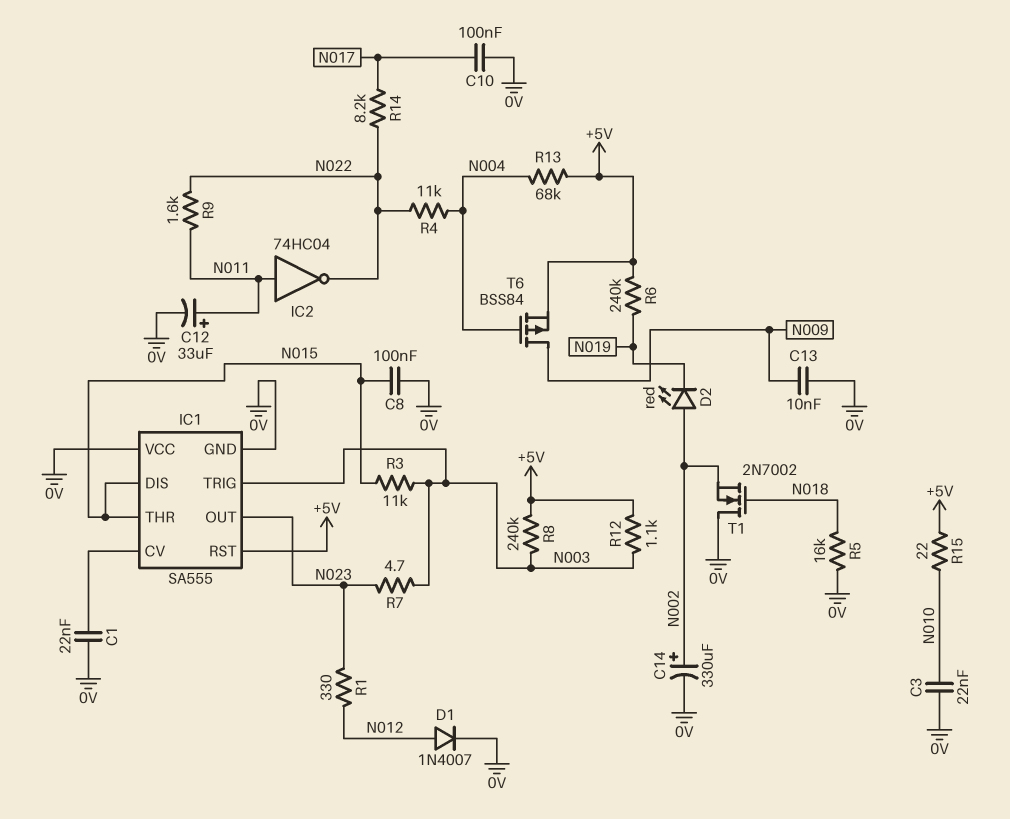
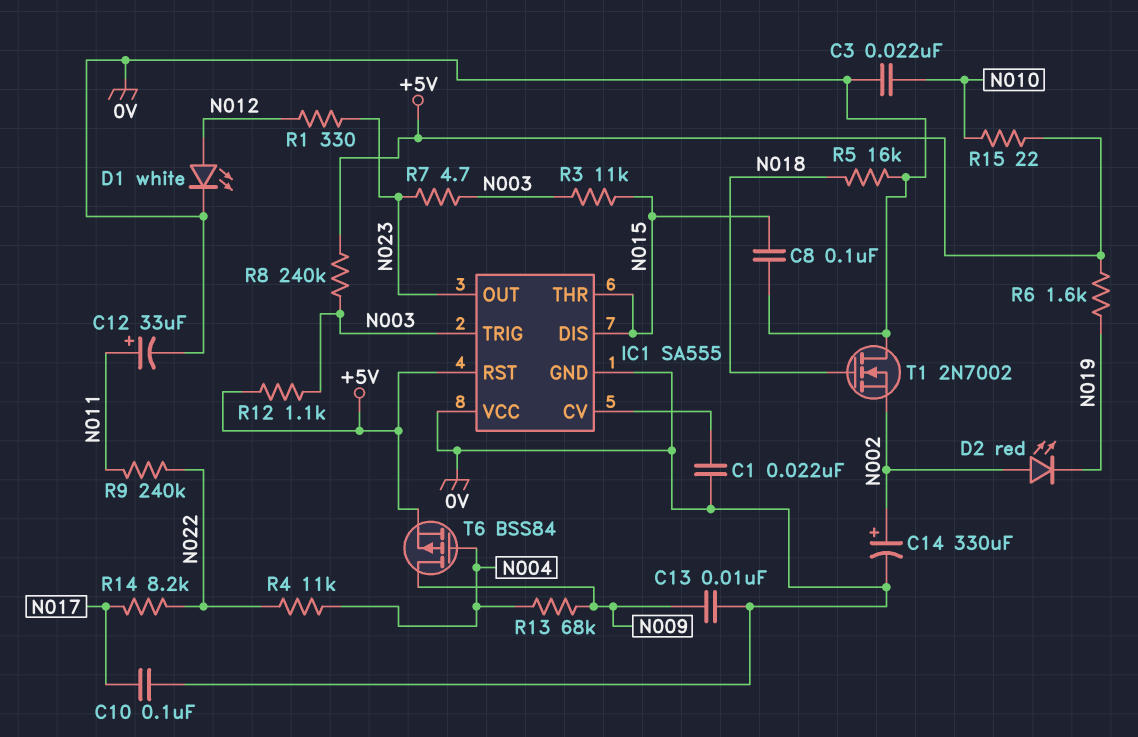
D1: diode 1N4007 (A N012, K 0V) -> LED white (A N012, K 0V)
IC2: NOT 74HC04 (in N011, out N022) -> none
R6: 240k (+5V, N019) -> 1.6k (+5V, N019)
R9: 1.6k (N011, N022) -> 240k (N011, N022)
R13: 68k (+5V, N004) -> 68k (N004, N009)

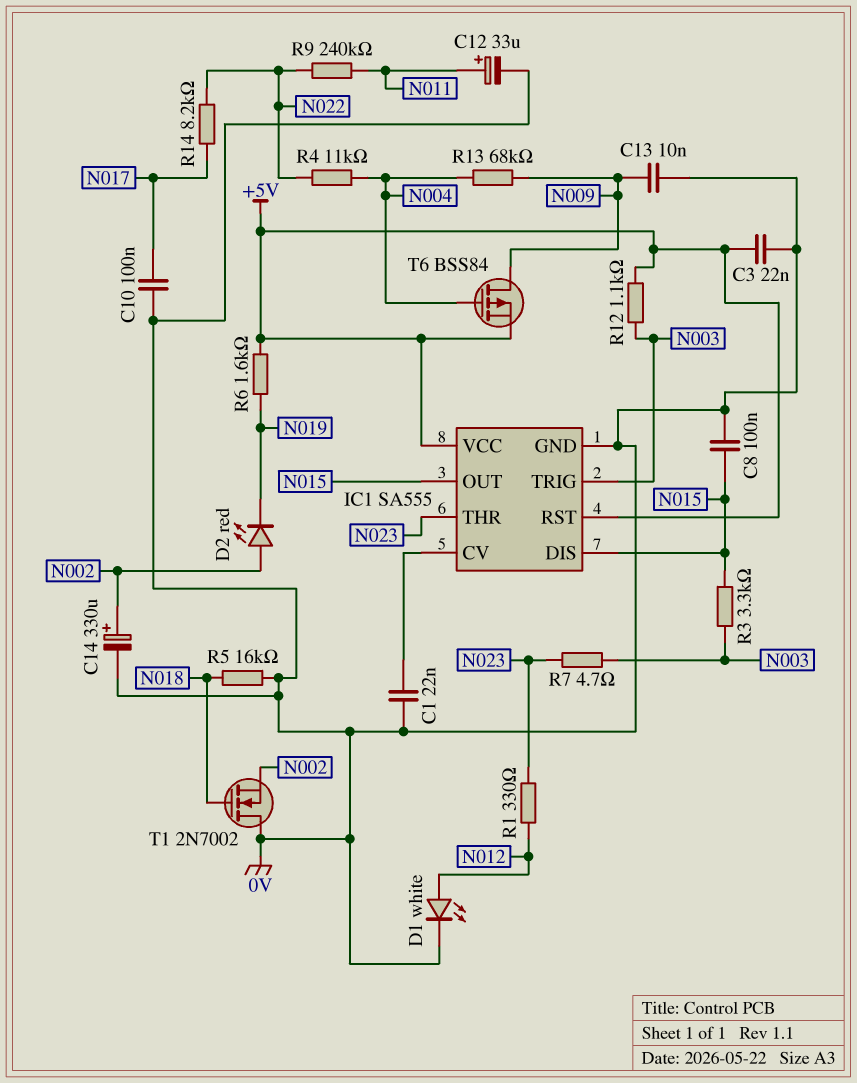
C3: 22nF (0V, N010) -> 22nF (+5V, 0V)
IC1 pin OUT: N023 -> N015
IC1 pin THR: N015 -> N023
IC1 pin VCC: 0V -> +5V
R3: 11k (N003, N015) -> 3.3k (N003, N015)
R8: 240k (+5V, N003) -> none
R15: 22 (+5V, N010) -> none

